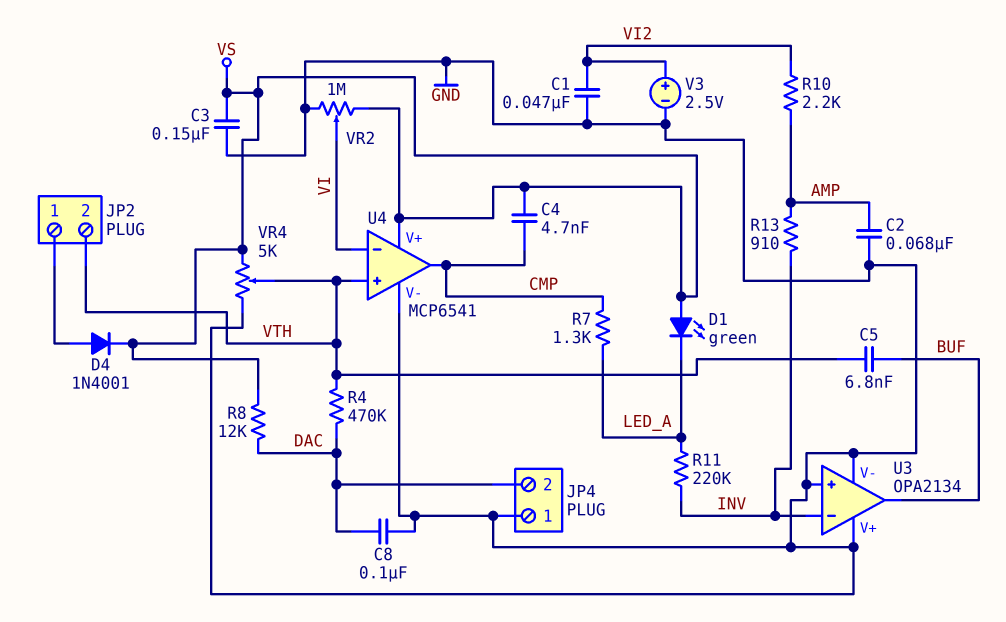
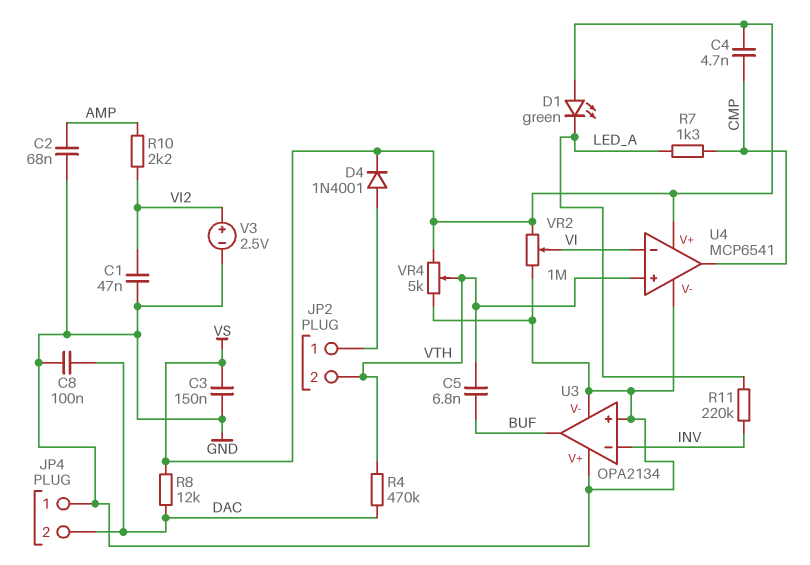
R13: 910 (AMP, INV) -> none

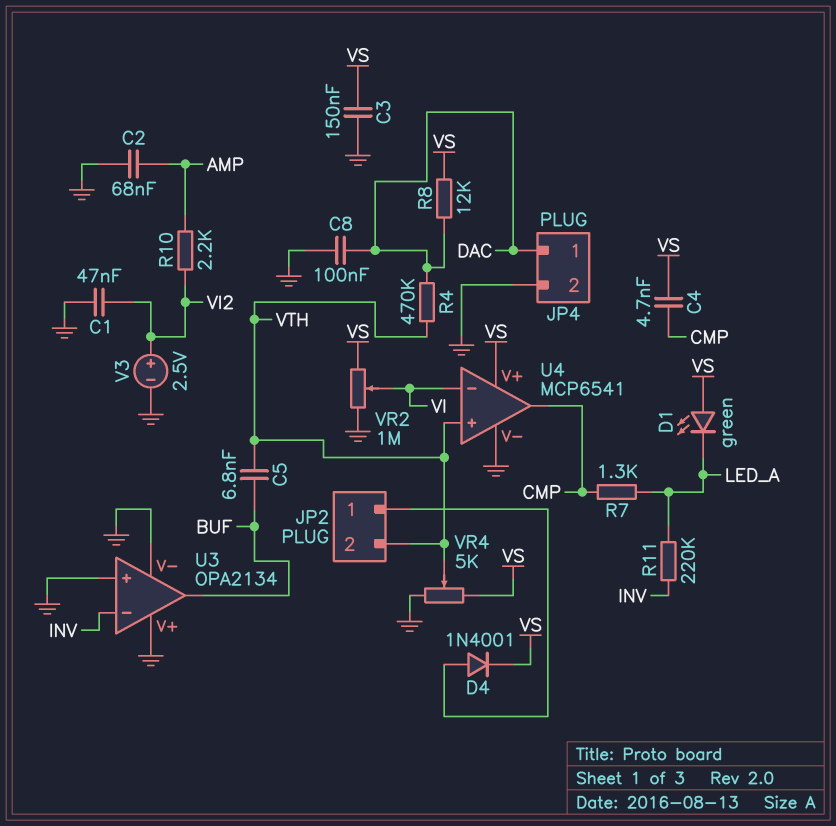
JP4 pin 1: GND -> DAC
JP4 pin 2: DAC -> GND

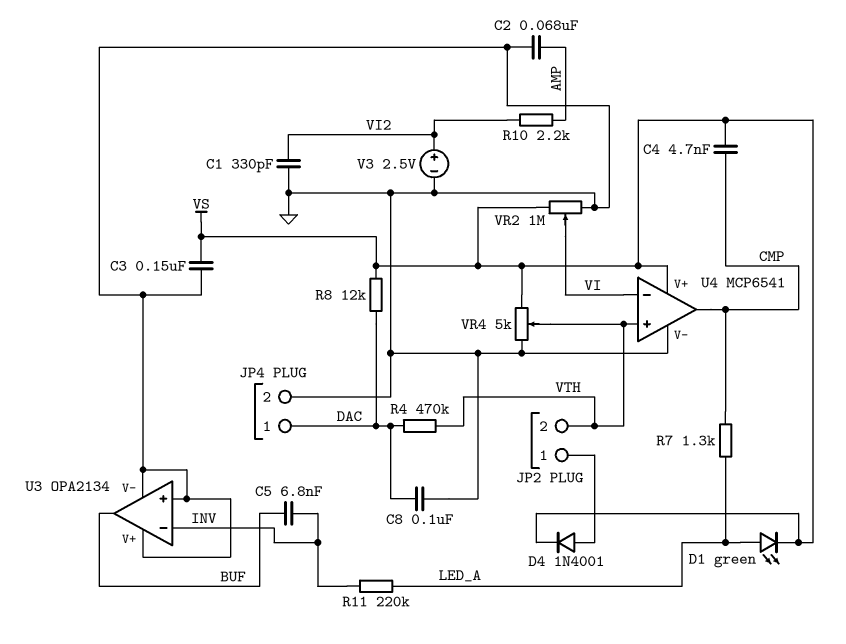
C1: 47nF (GND, VI2) -> 330pF (GND, VI2)
C5: 6.8nF (BUF, VTH) -> 6.8nF (BUF, INV)
D1: LED green (A VS, K LED_A) -> LED green (A LED_A, K VS)

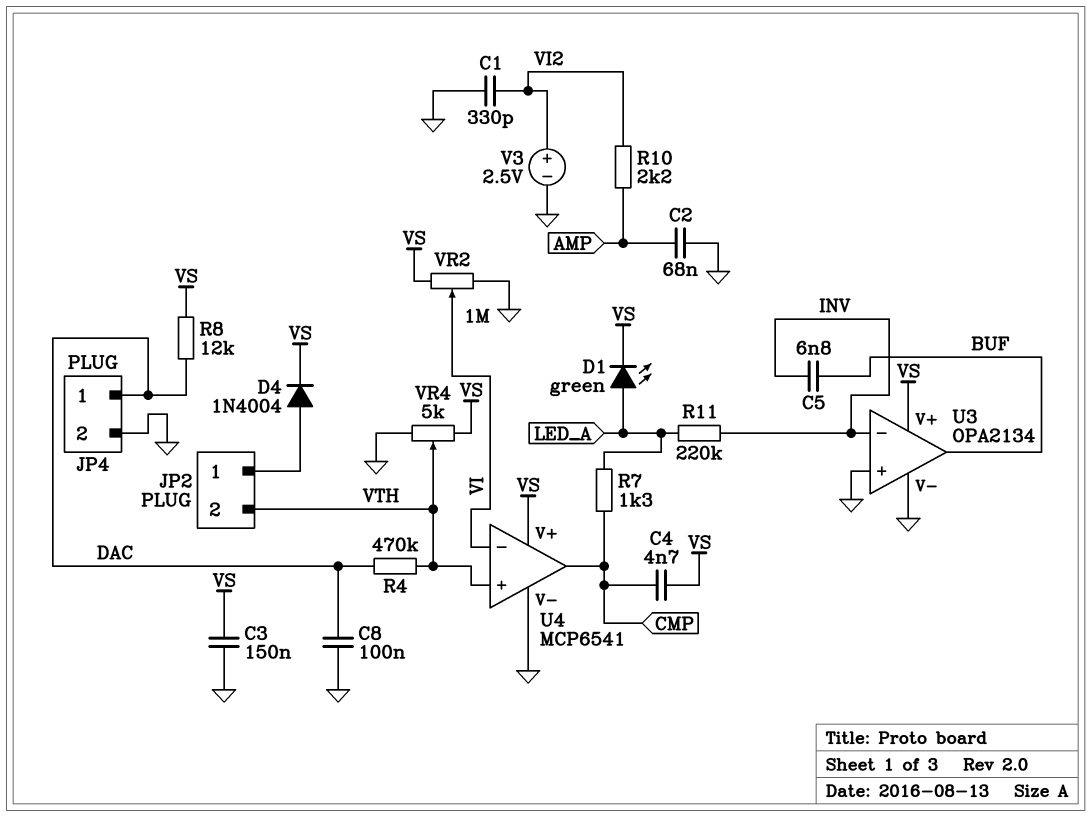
D4: diode 1N4001 (A JP2/1, K VS) -> diode 1N4004 (A JP2/1, K VS)
U3 pin V+: GND -> VS

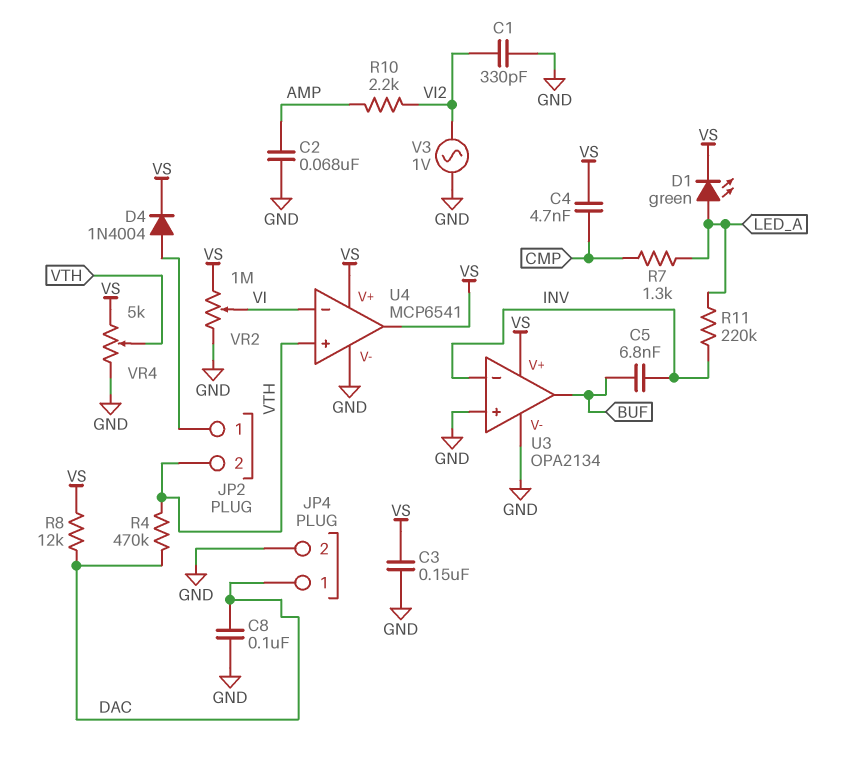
U4 pin out: CMP -> VS
V3: 2.5V (plus VI2, minus GND) -> AC 1V (GND, VI2)

